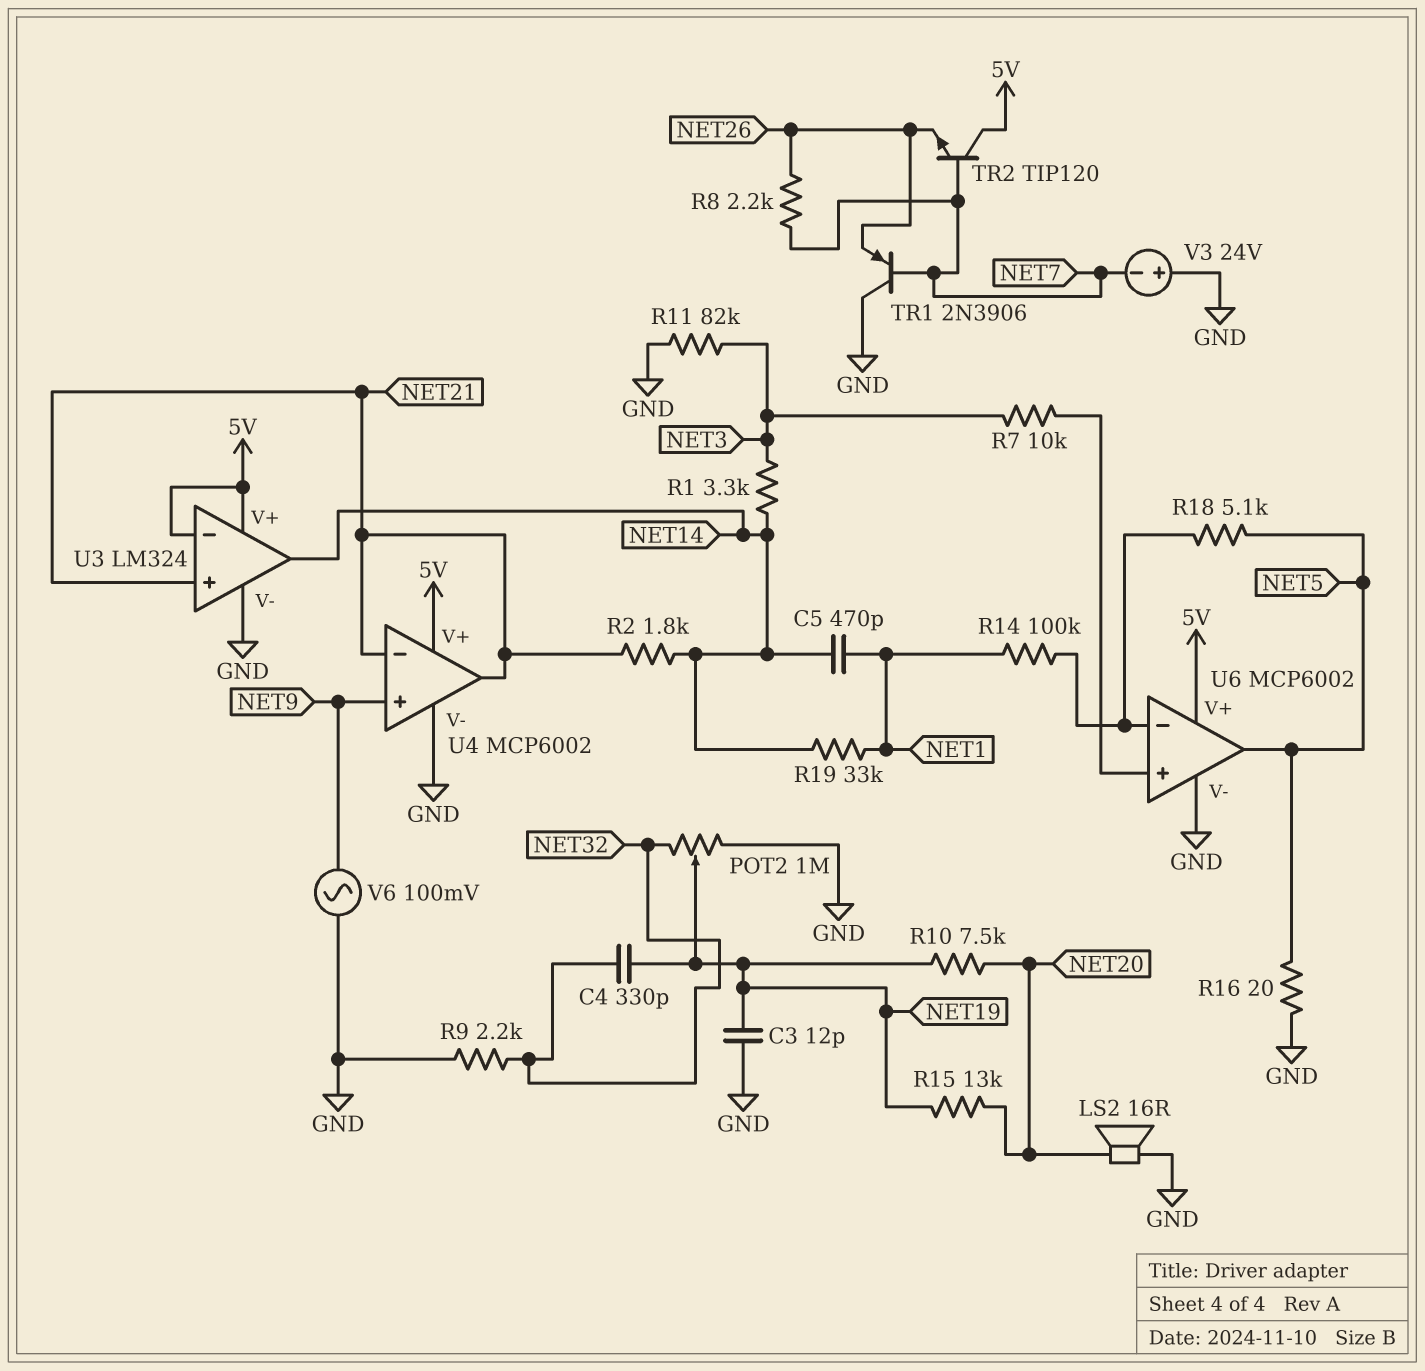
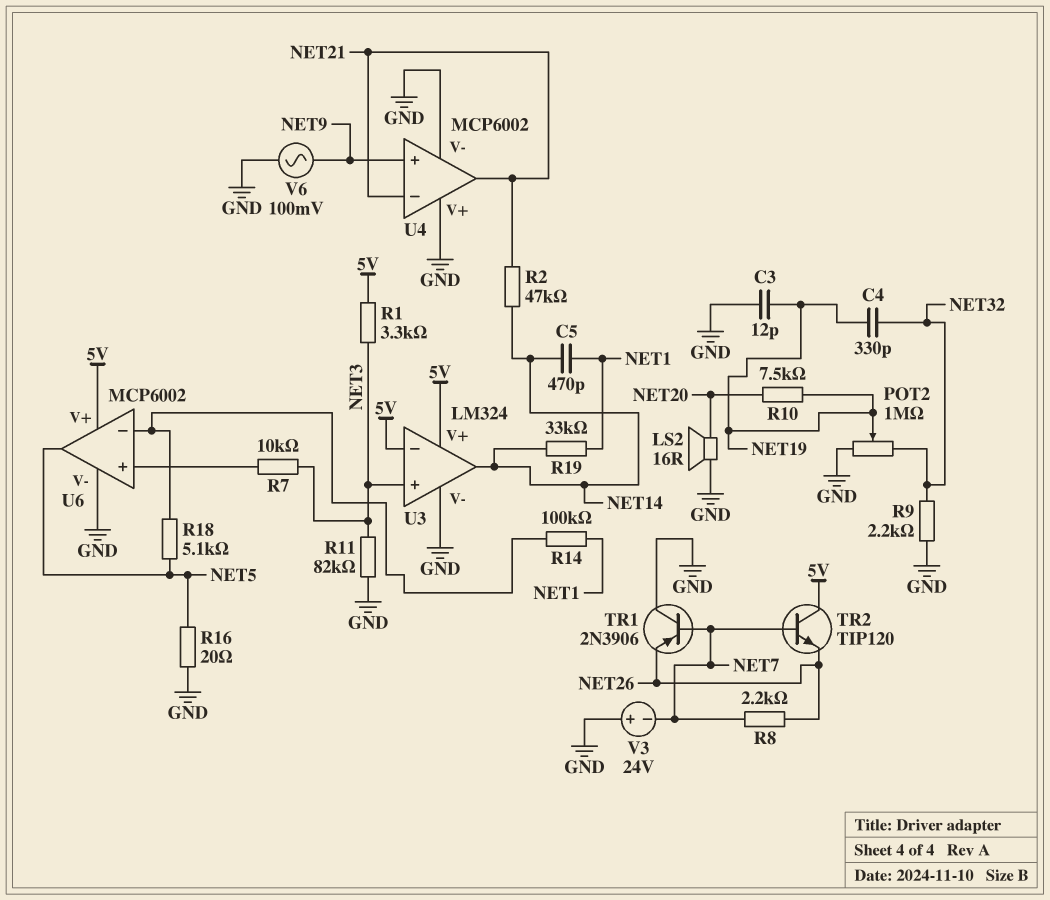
R1: 3.3k (NET3, NET14) -> 3.3k (5V, NET3)
R2: 1.8k (NET14, NET21) -> 47k (NET14, NET21)
R15: 13k (NET19, NET20) -> none
U3 pin in+: NET21 -> NET3
U4 pin V+: 5V -> GND

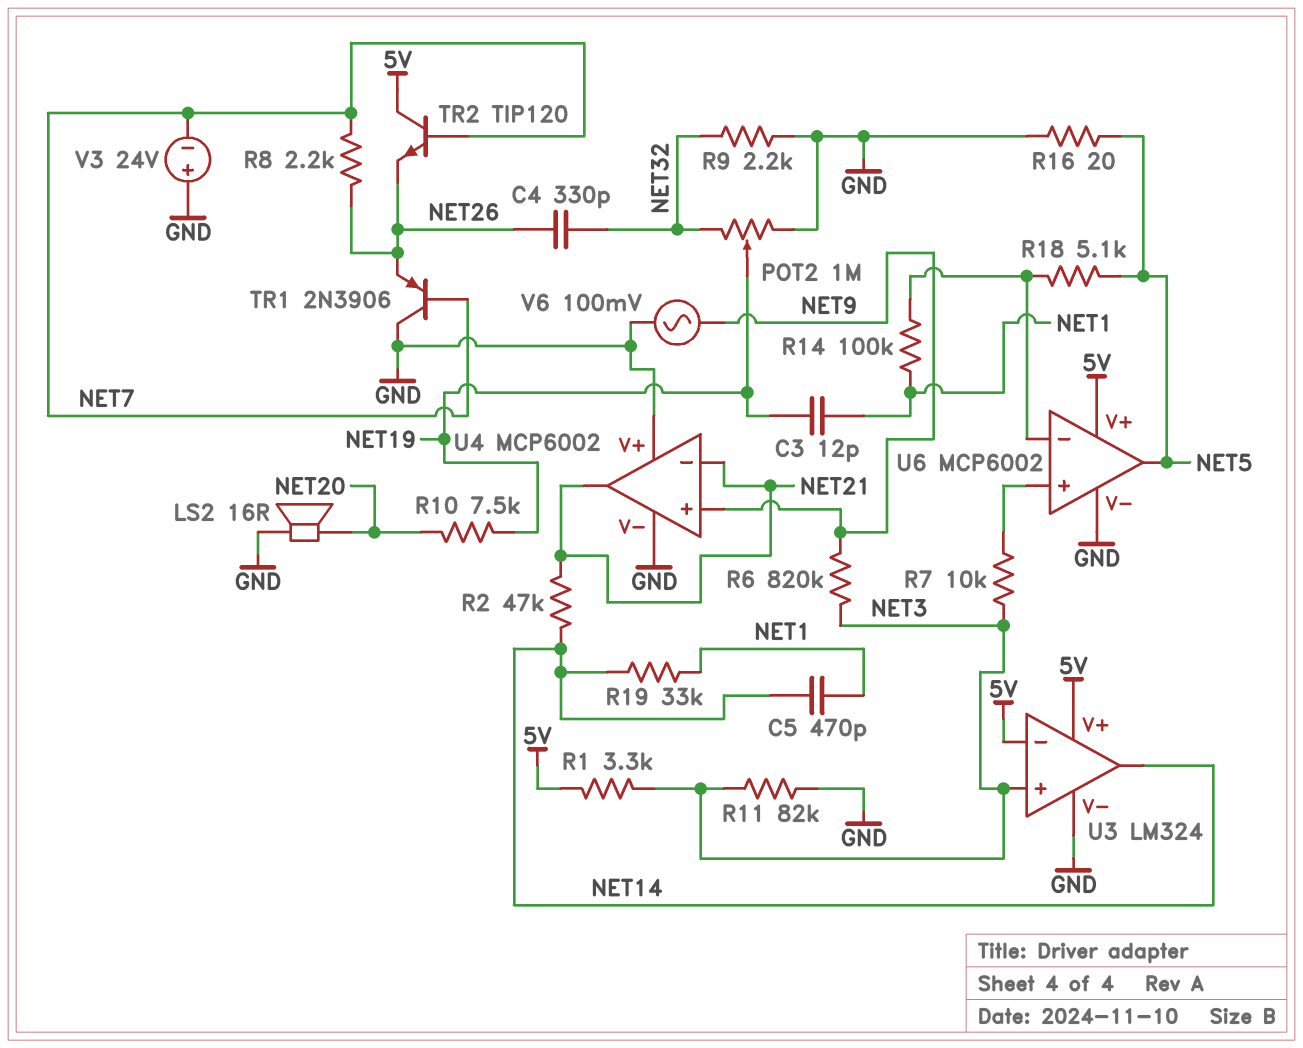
C3: 12pF (GND, NET19) -> 12pF (NET1, NET19)
C4: 330pF (NET19, NET32) -> 330pF (NET26, NET32)
R6: none -> 820k (NET3, NET9)

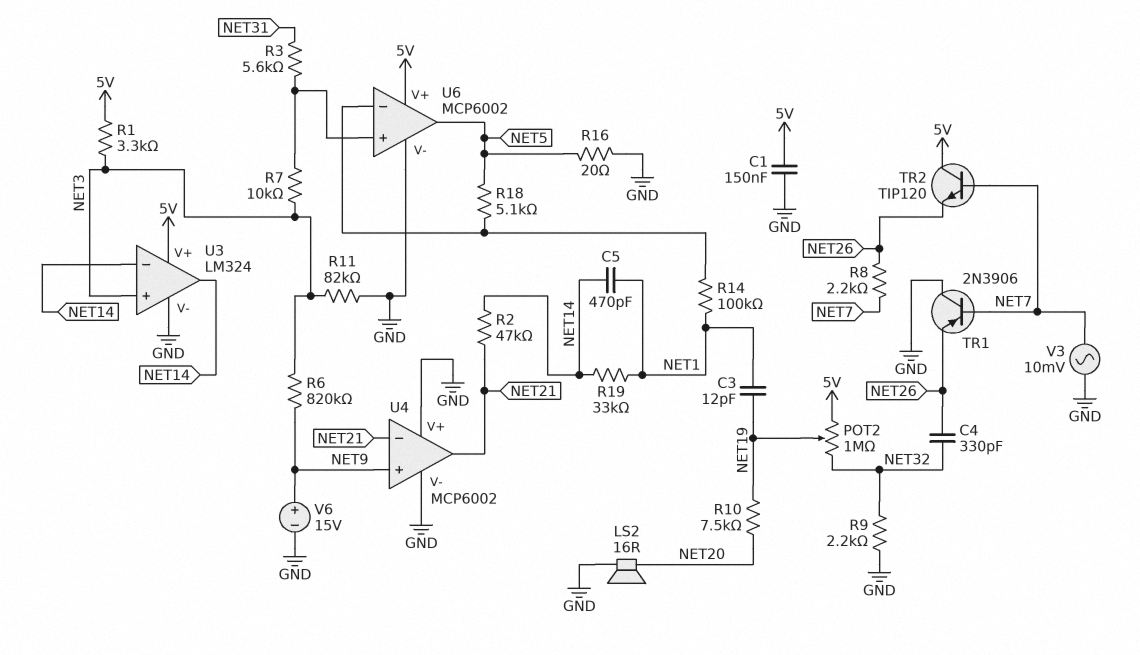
C1: none -> 150nF (5V, GND)
POT2: 1M (GND, NET32, wiper NET19) -> 1M (5V, NET32, wiper NET19)
R3: none -> 5.6k (NET31, U6/in+)
U3 pin in-: 5V -> NET14
V3: 24V (plus GND, minus NET7) -> AC 10mV (GND, NET7)
V6: AC 100mV (GND, NET9) -> 15V (plus NET9, minus GND)

